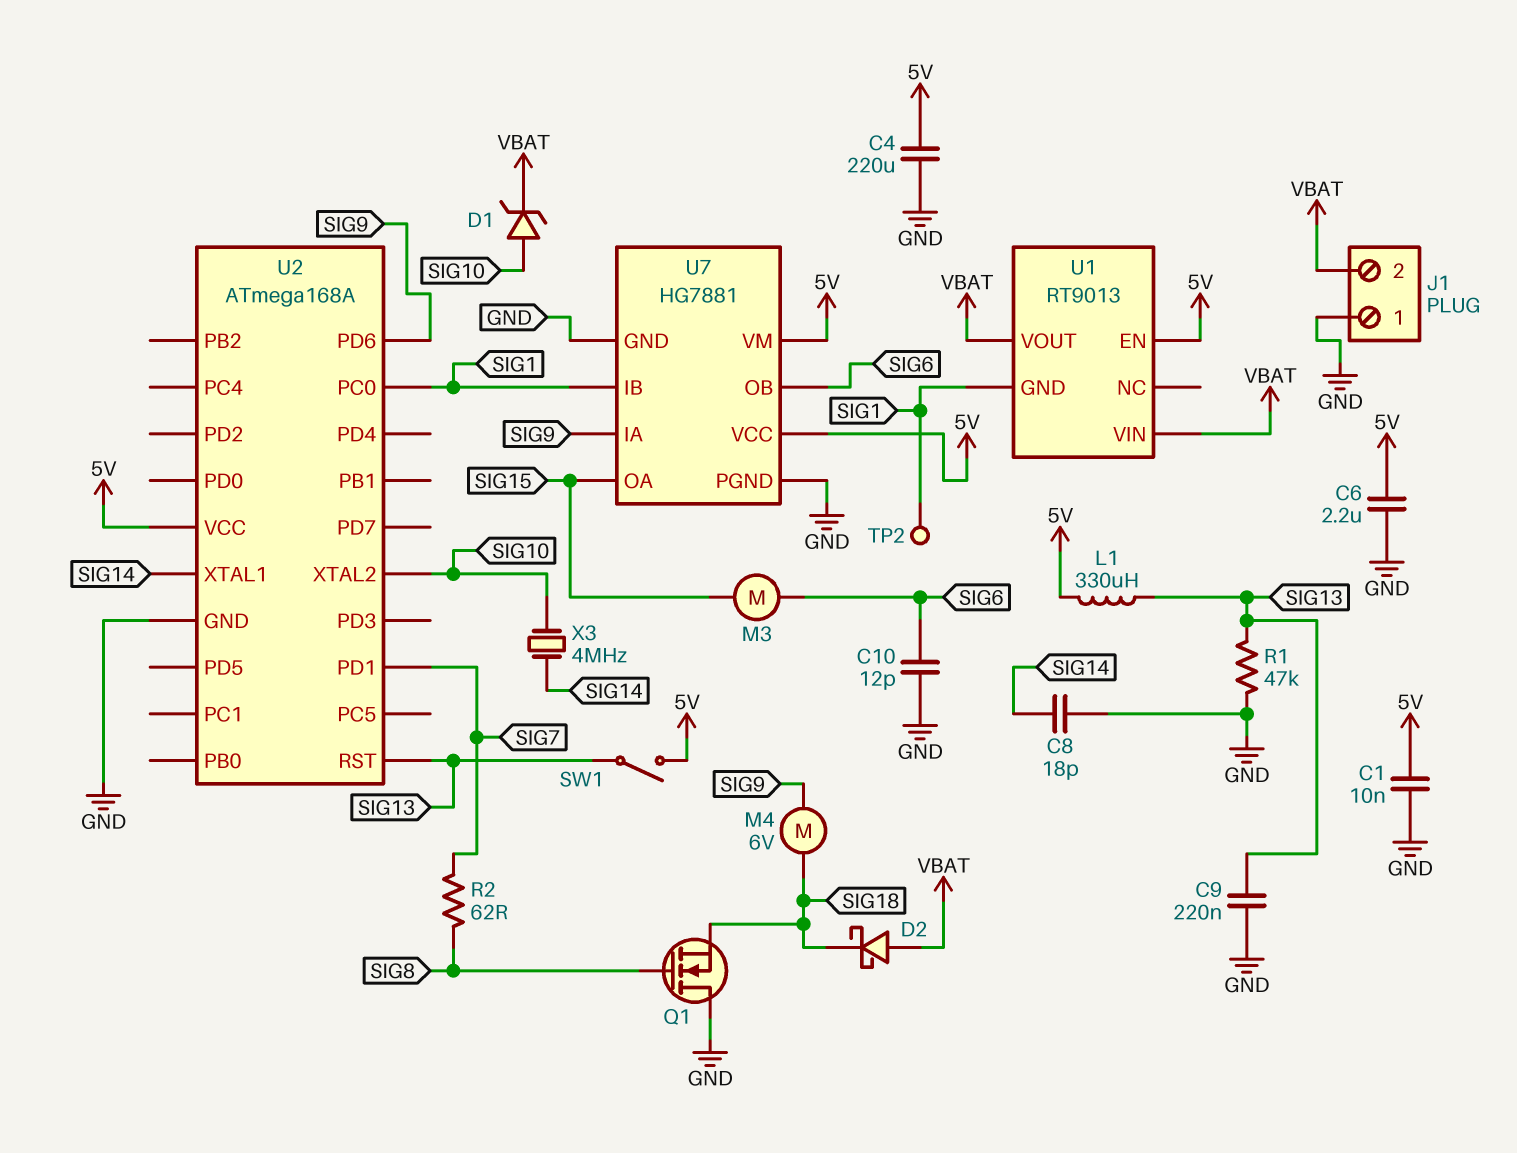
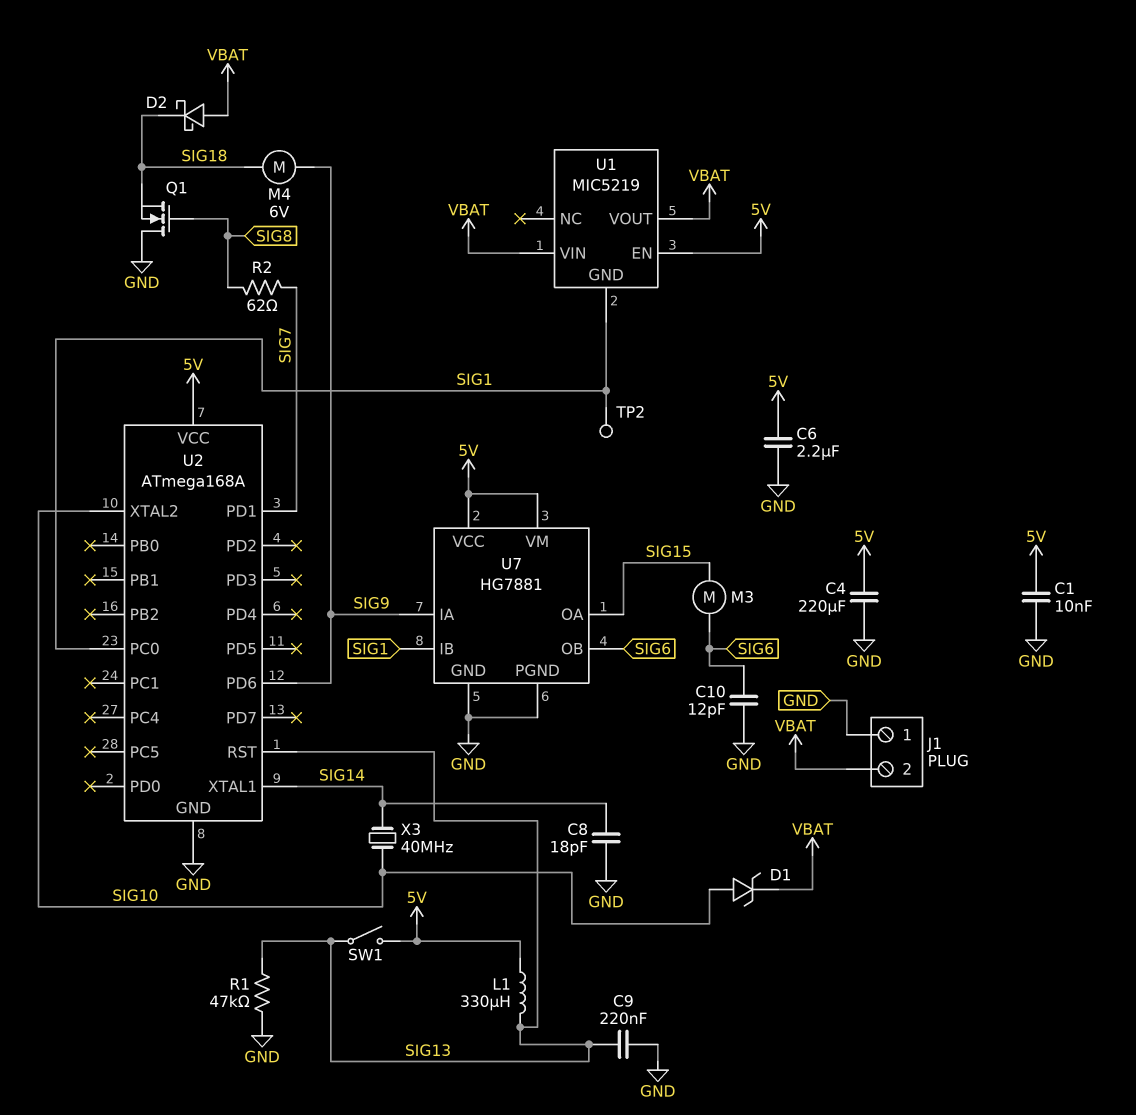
U1: RT9013 -> MIC5219
X3: 4MHz (SIG10, SIG14) -> 40MHz (SIG10, SIG14)

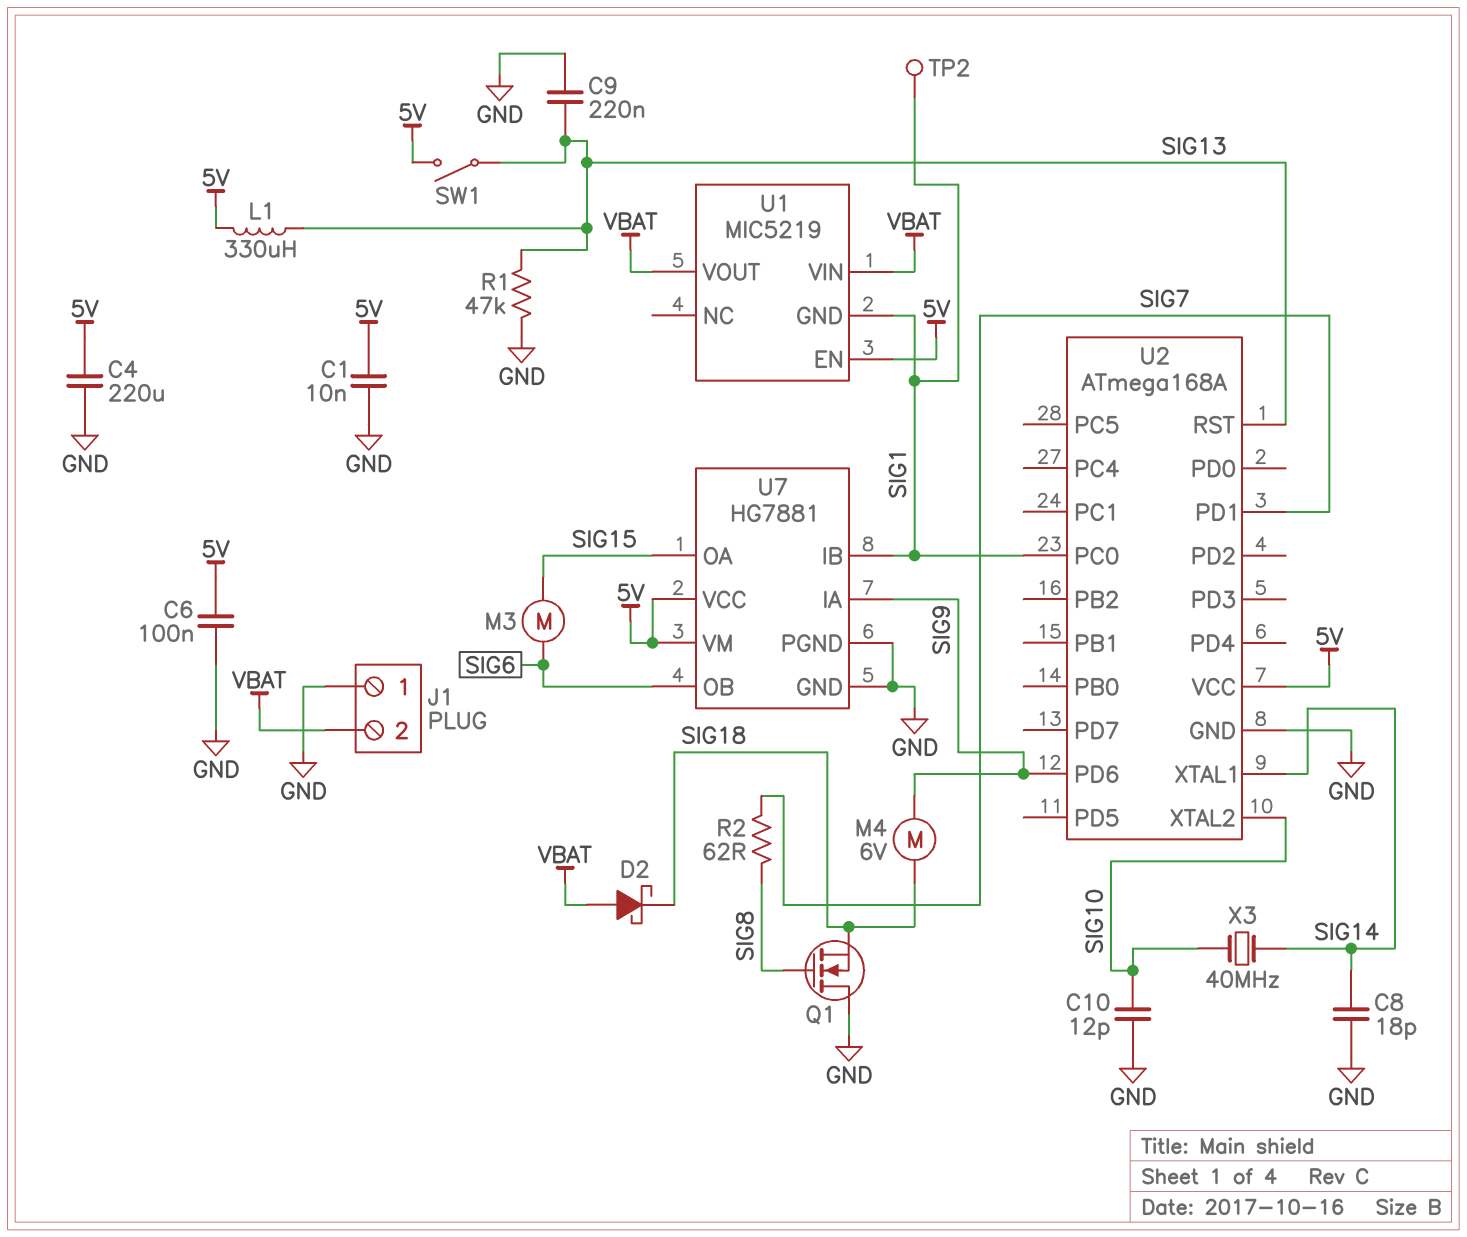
C6: 2.2uF (5V, GND) -> 100nF (5V, GND)
C10: 12pF (GND, SIG6) -> 12pF (GND, SIG10)
D1: zener (A SIG10, K VBAT) -> none

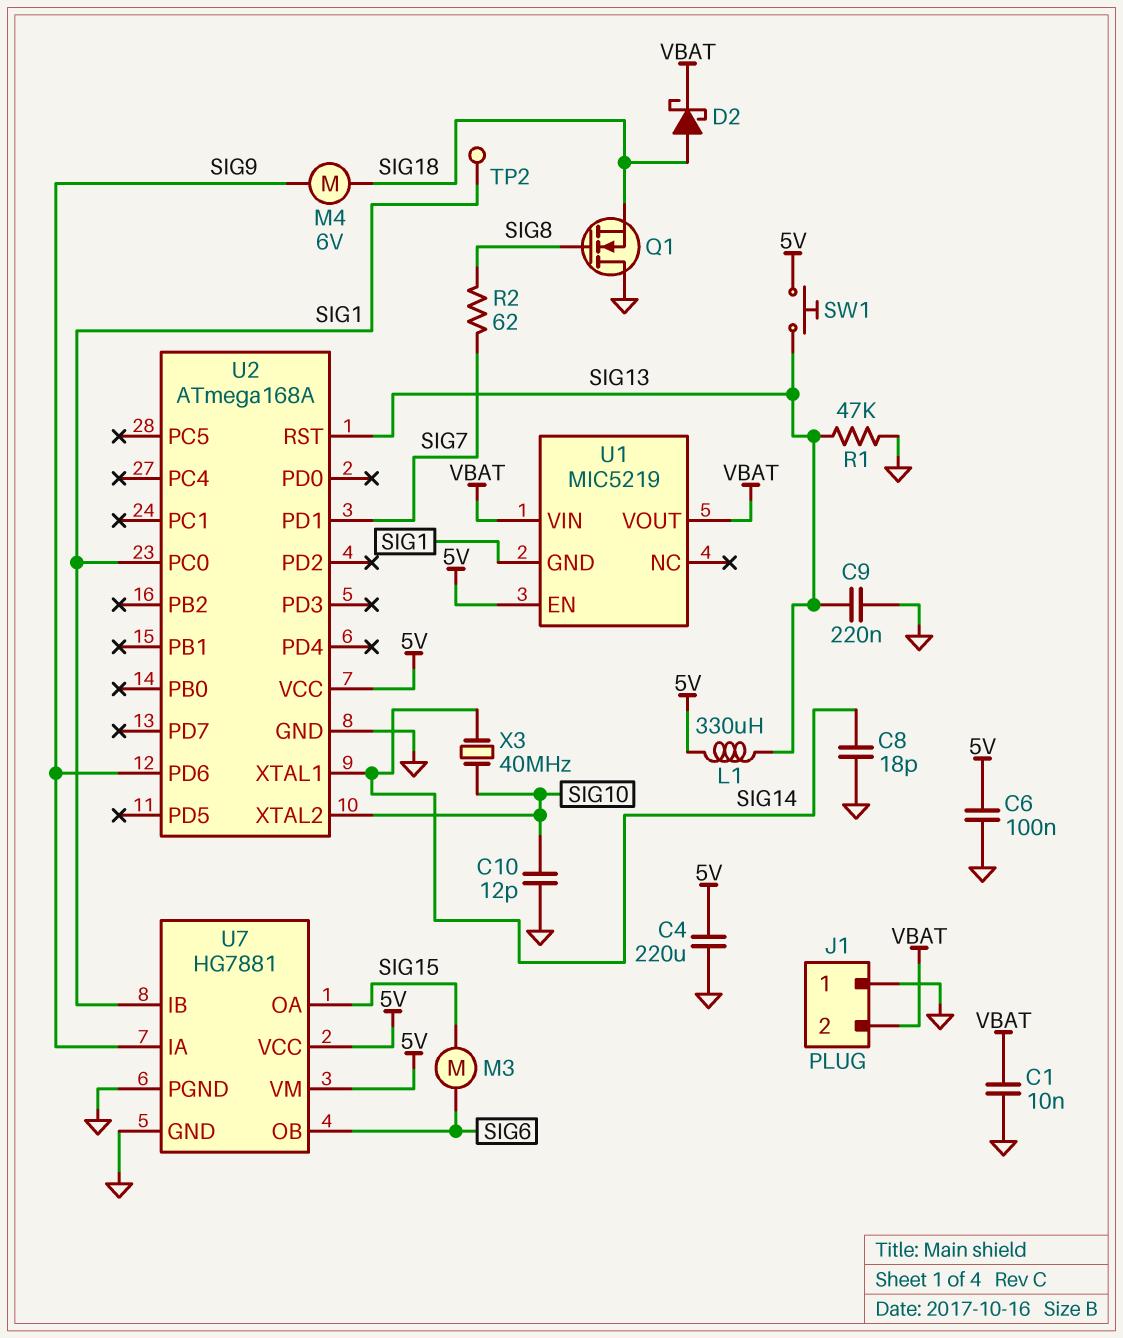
C1: 10nF (5V, GND) -> 10nF (GND, VBAT)
D2: schottky (A VBAT, K SIG18) -> schottky (A SIG18, K VBAT)
SW1: switch (5V, SIG13) -> button (5V, SIG13)

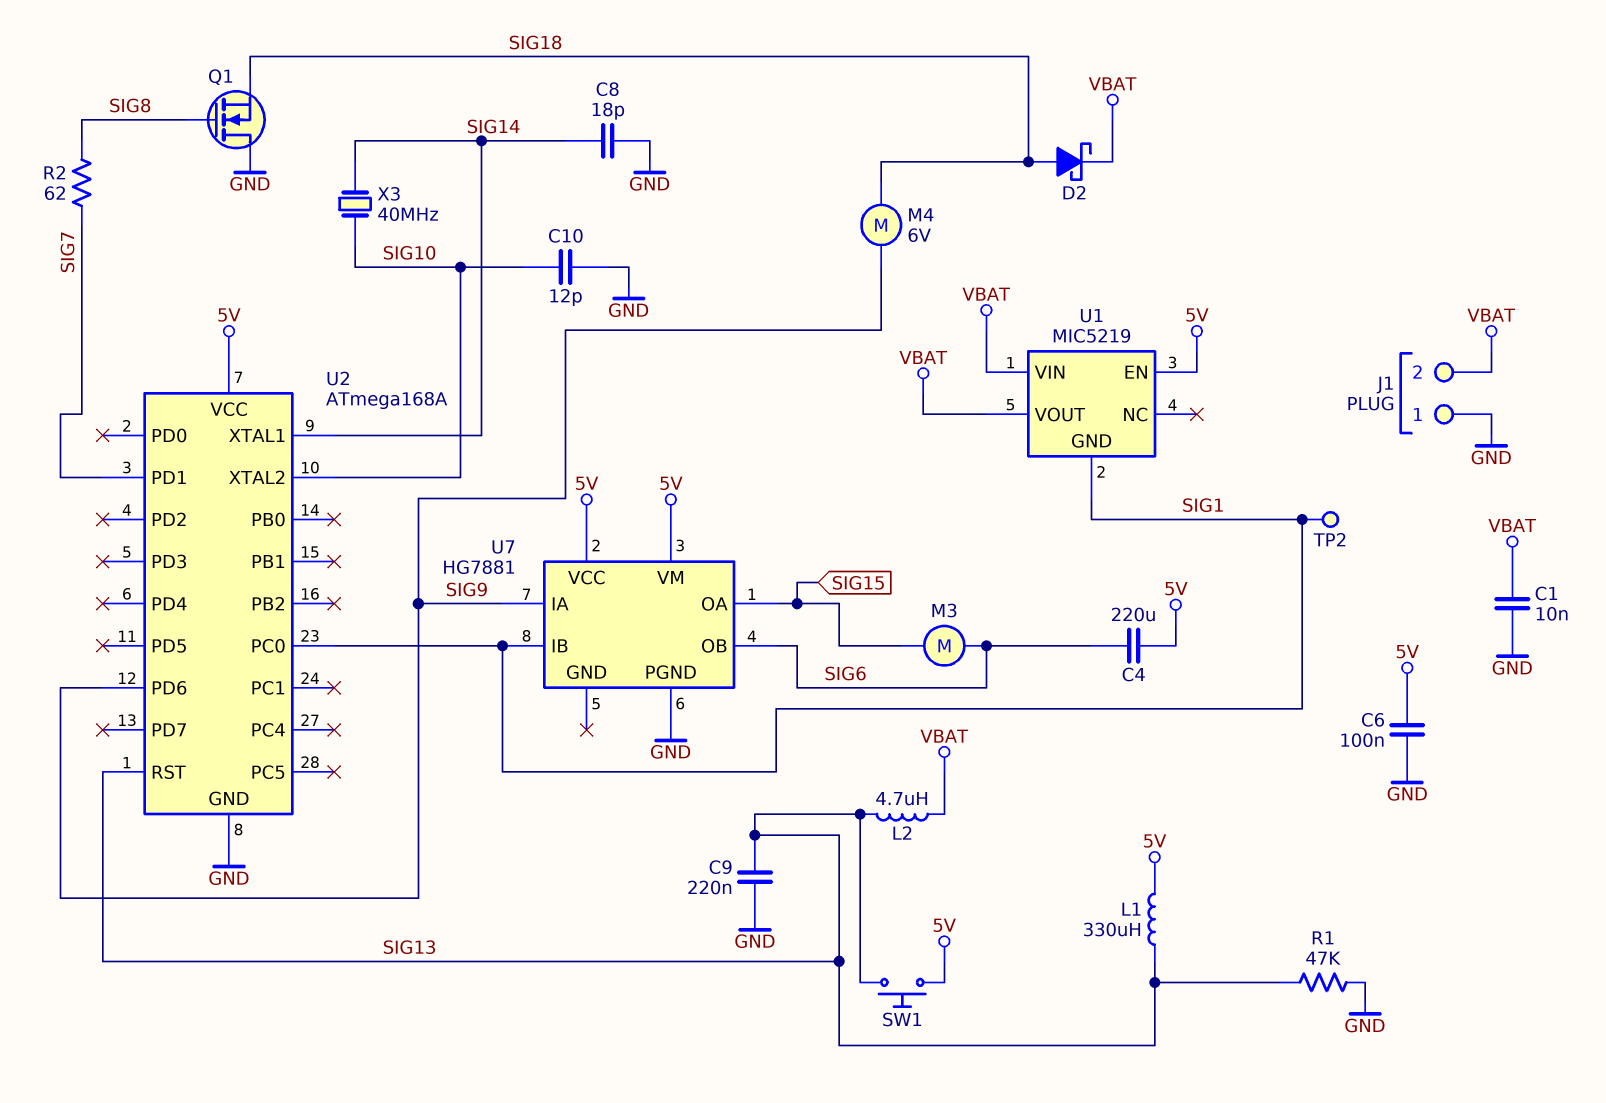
C4: 220uF (5V, GND) -> 220uF (5V, SIG6)
L2: none -> 4.7uH (SIG13, VBAT)
U7 pin GND: GND -> none

